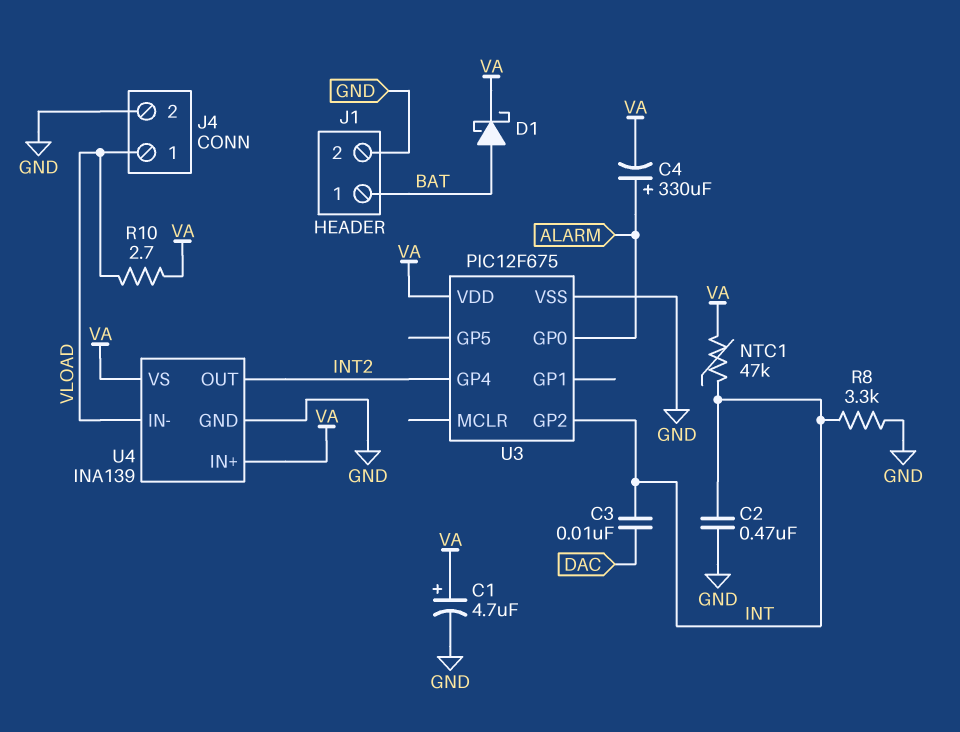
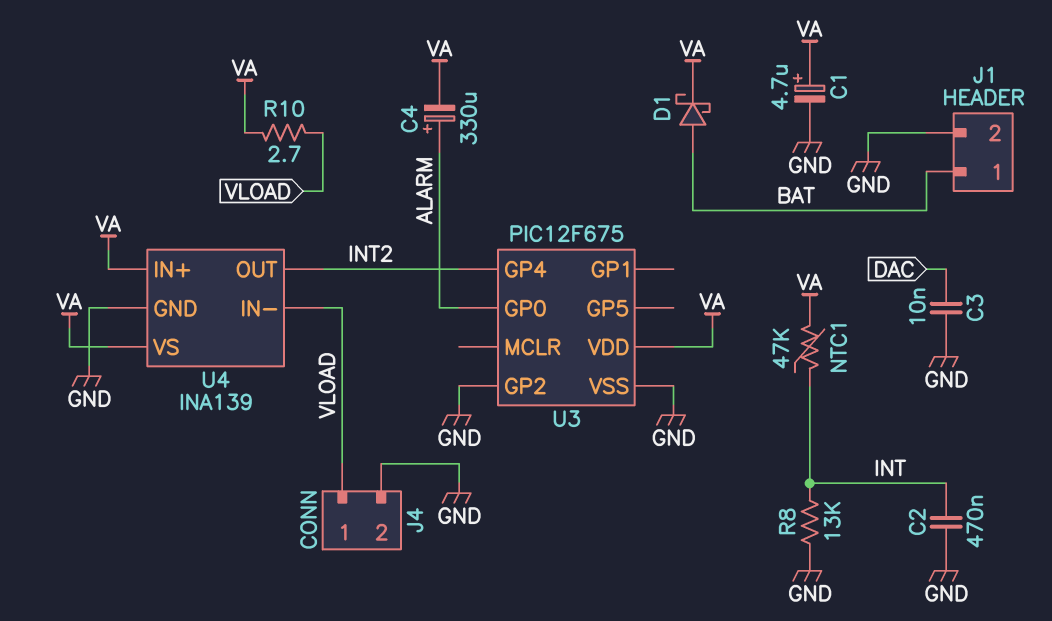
C3: 10nF (DAC, INT) -> 10nF (DAC, GND)
R8: 3.3k (GND, INT) -> 13k (GND, INT)
U3 pin GP2: INT -> GND

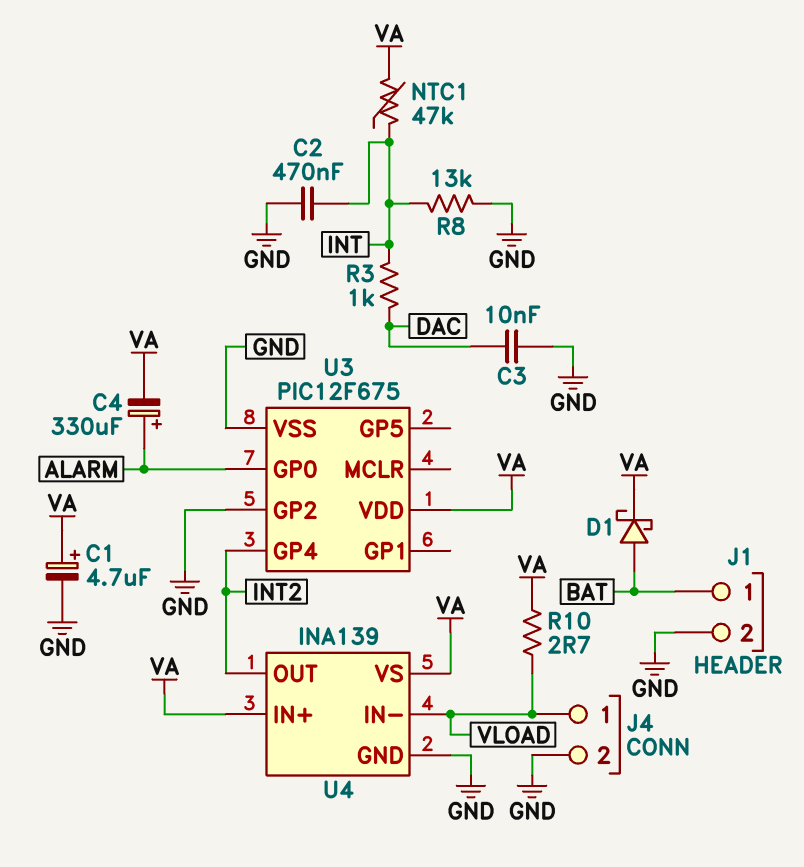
R3: none -> 1k (DAC, INT)

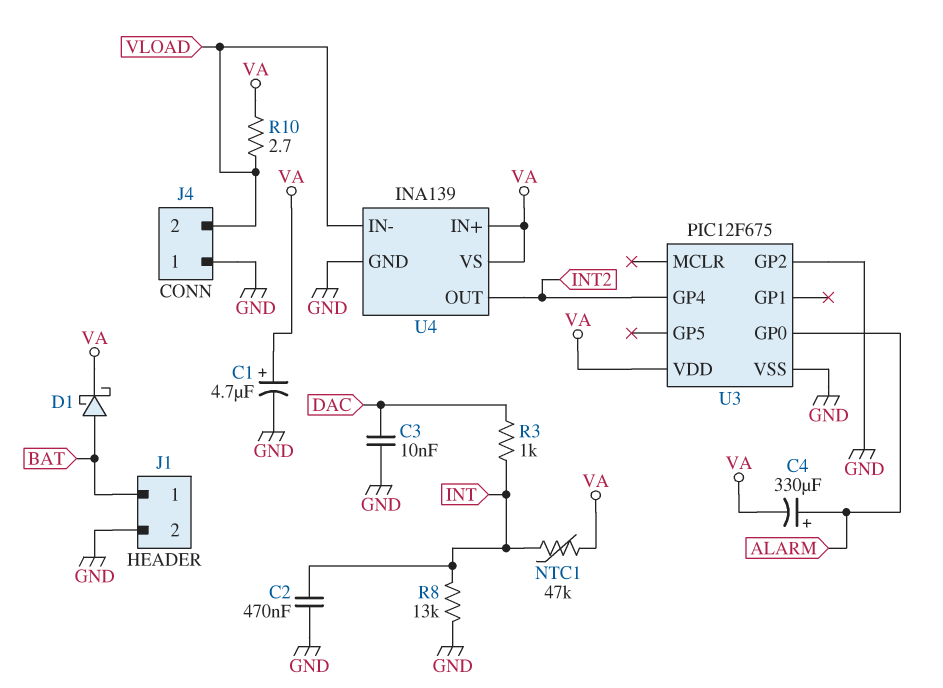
J4 pin 1: VLOAD -> GND
J4 pin 2: GND -> VLOAD

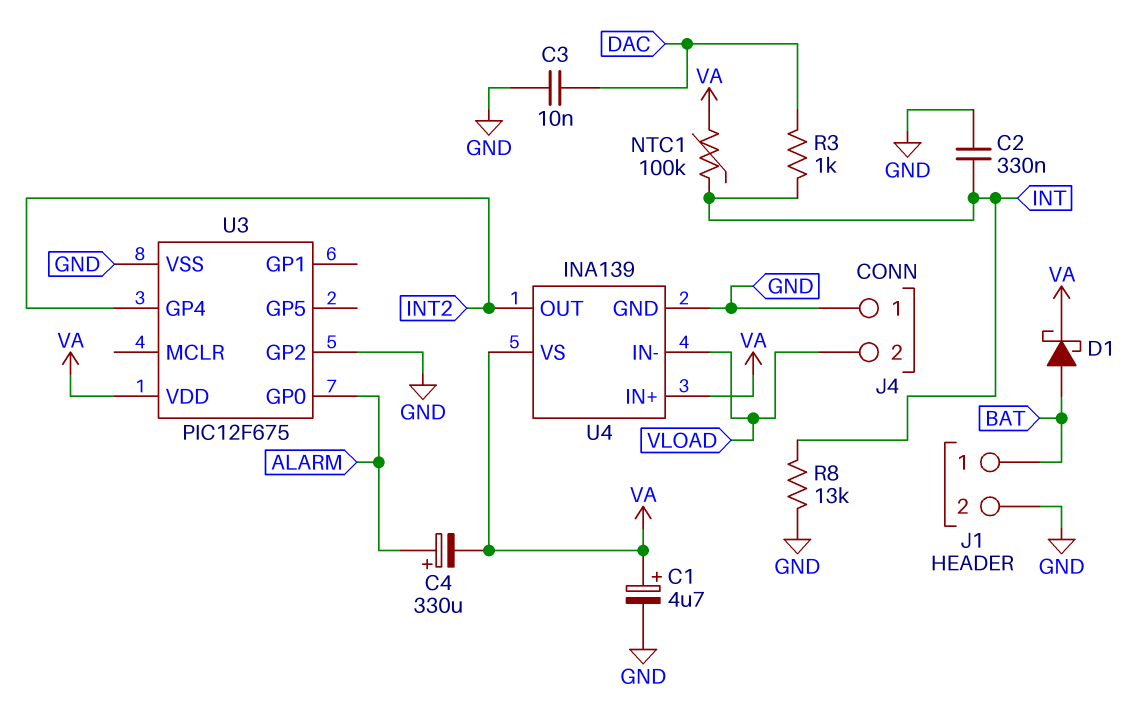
C2: 470nF (GND, INT) -> 330nF (GND, INT)
NTC1: 47k (INT, VA) -> 100k (INT, VA)
R10: 2.7 (VA, VLOAD) -> none

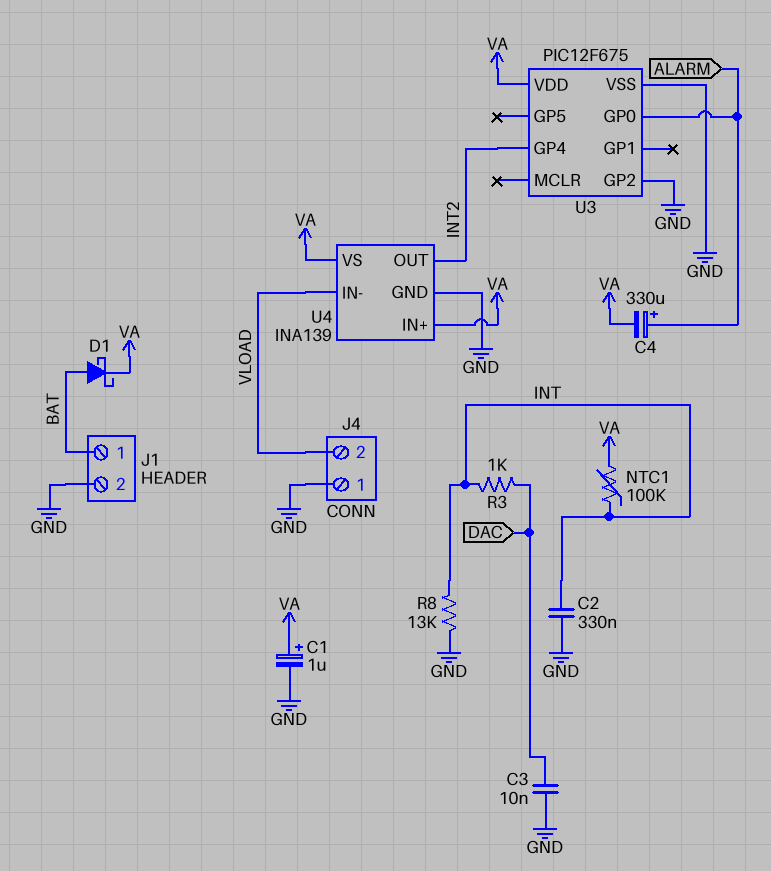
C1: 4.7uF (plus VA, minus GND) -> 1uF (plus VA, minus GND)

